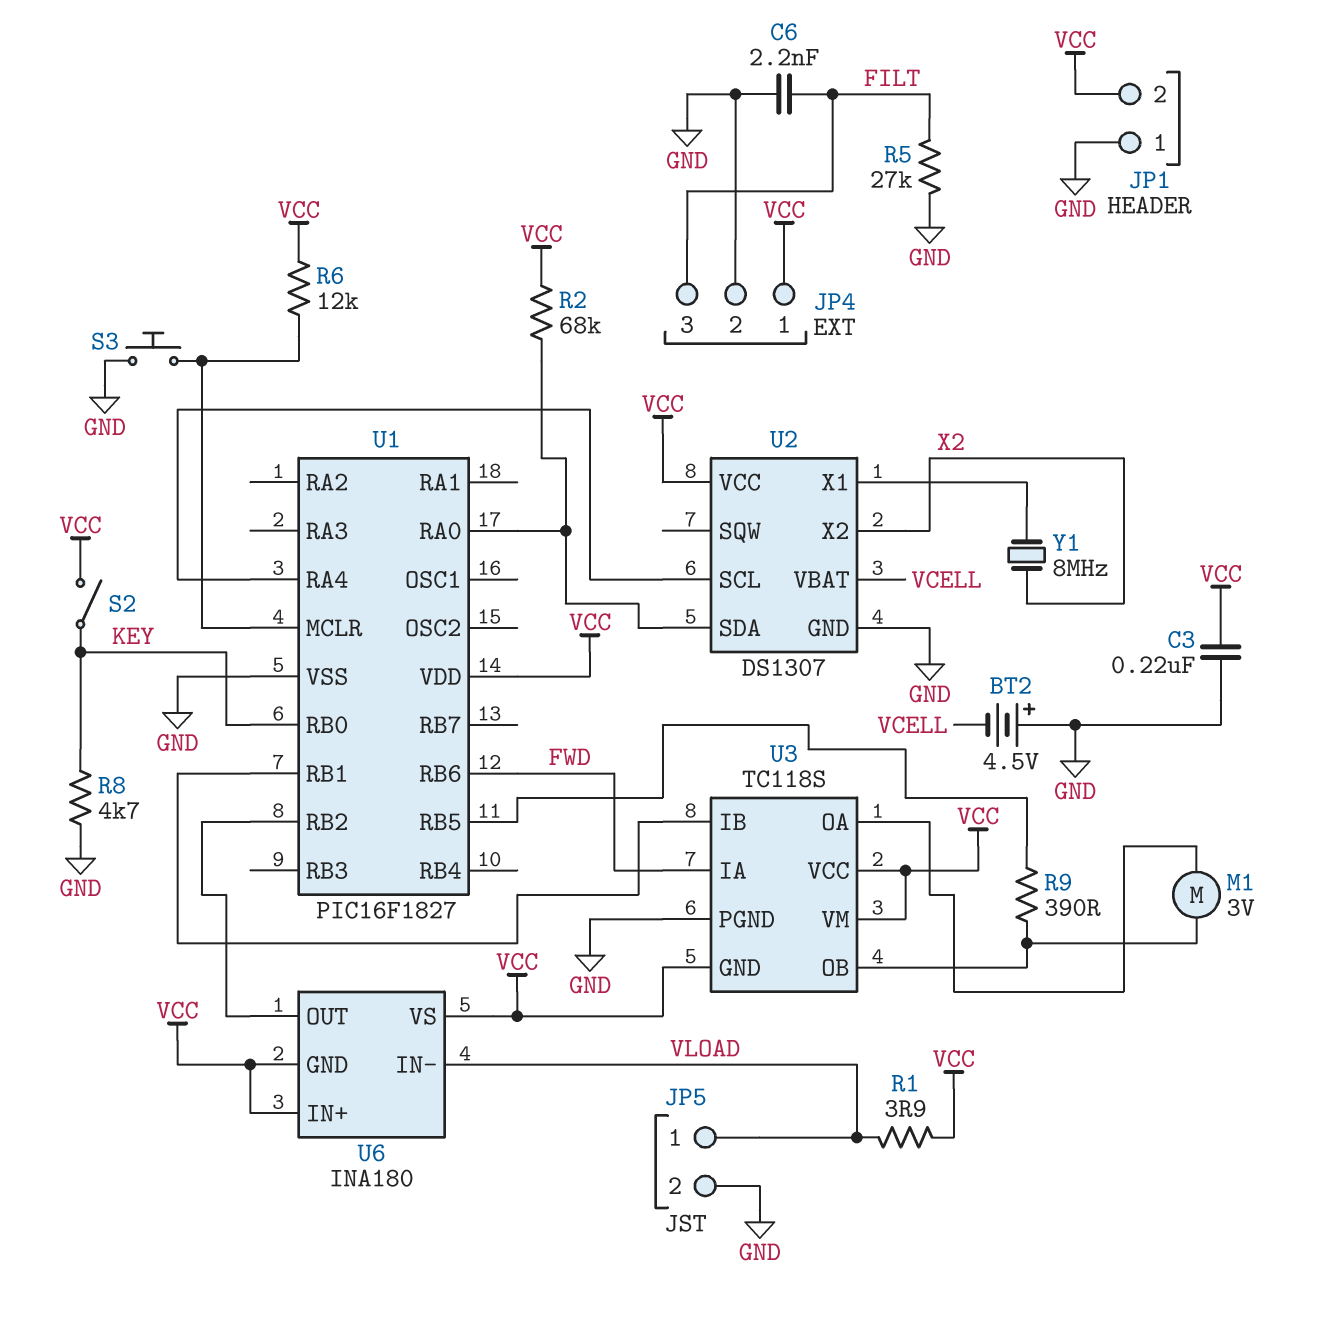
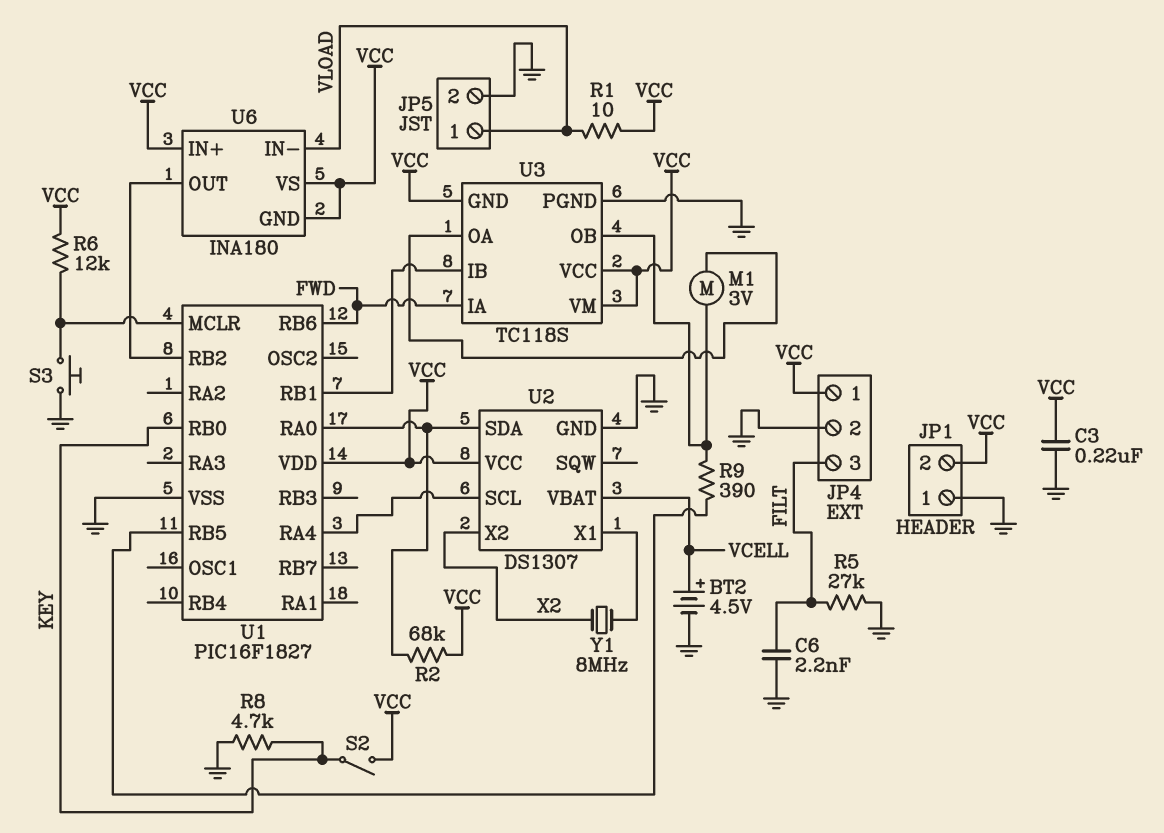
BT2: 4.5V (plus GND, minus VCELL) -> 4.5V (plus VCELL, minus GND)
R1: 3.9 (VCC, VLOAD) -> 10 (VCC, VLOAD)

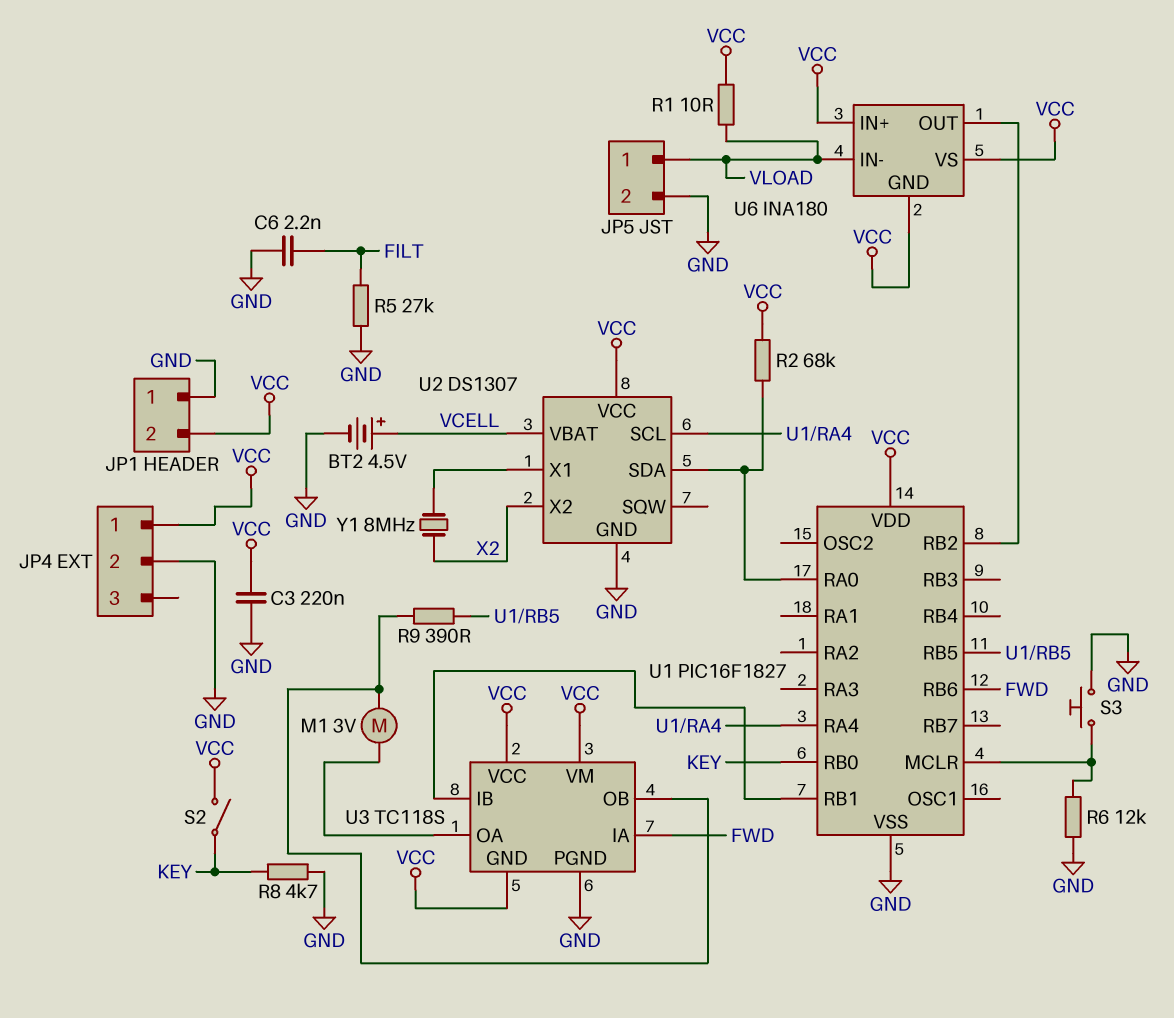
JP4 pin 3: FILT -> none
R6: 12k (U1/MCLR, VCC) -> 12k (GND, U1/MCLR)

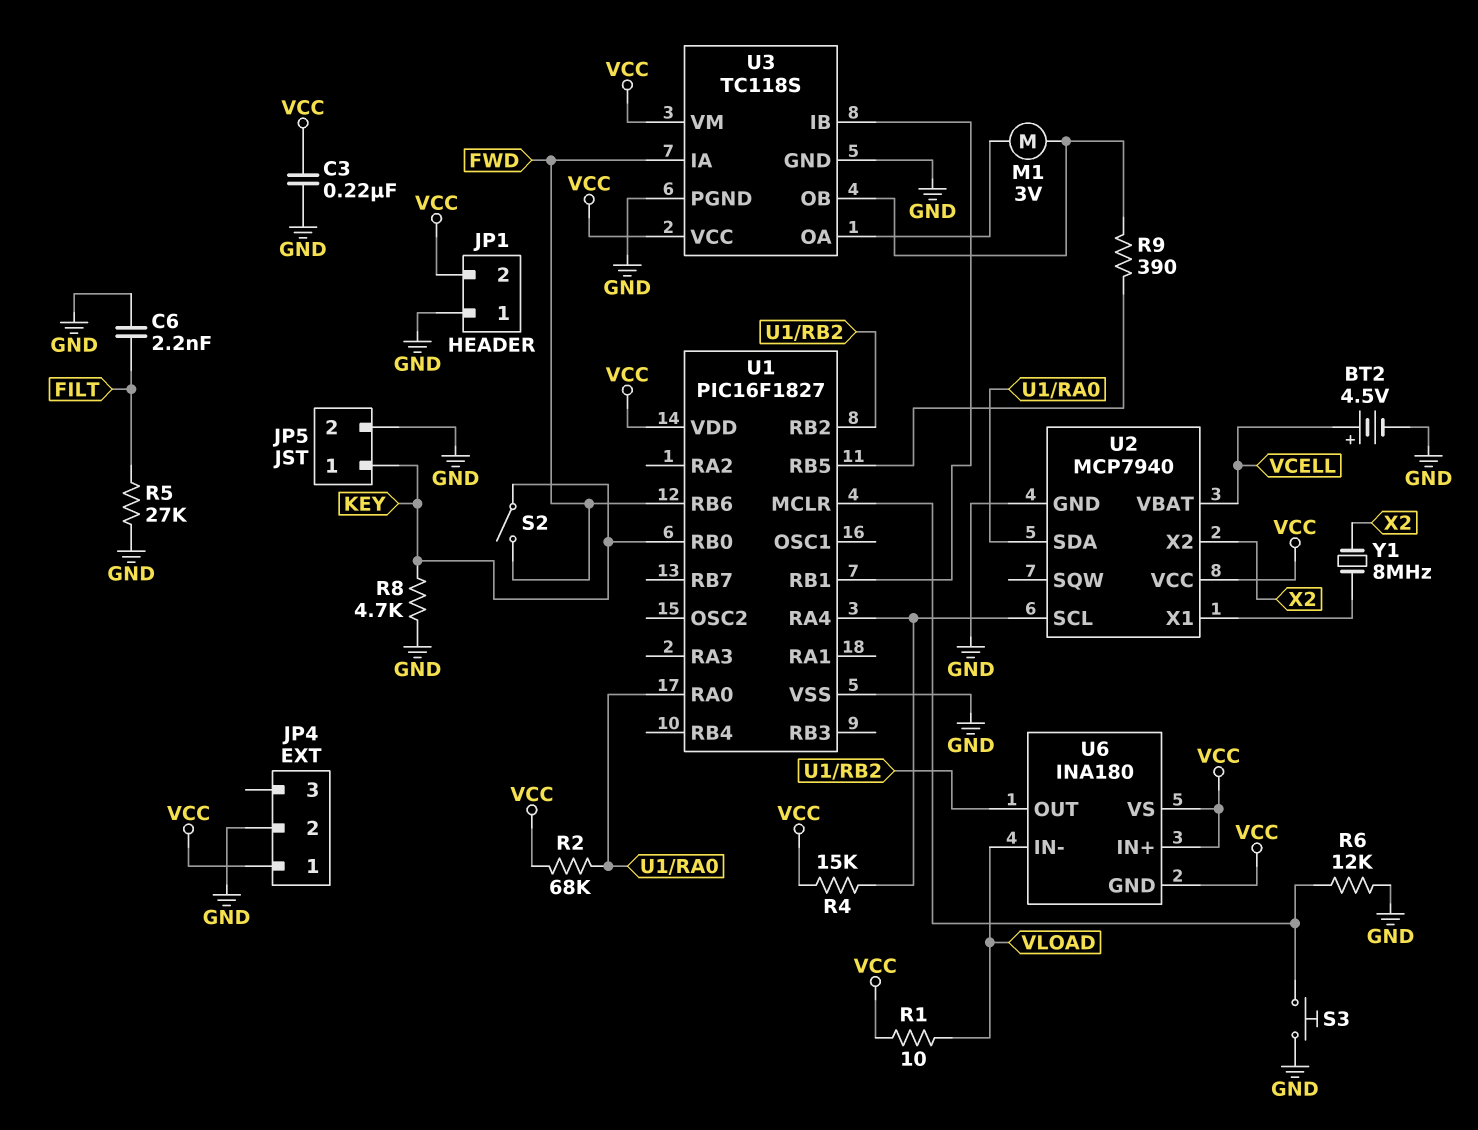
JP5 pin 1: VLOAD -> KEY
R4: none -> 15k (U1/RA4, VCC)
S2: switch (KEY, VCC) -> switch (FWD, KEY)
U2: DS1307 -> MCP7940
U3 pin GND: VCC -> GND

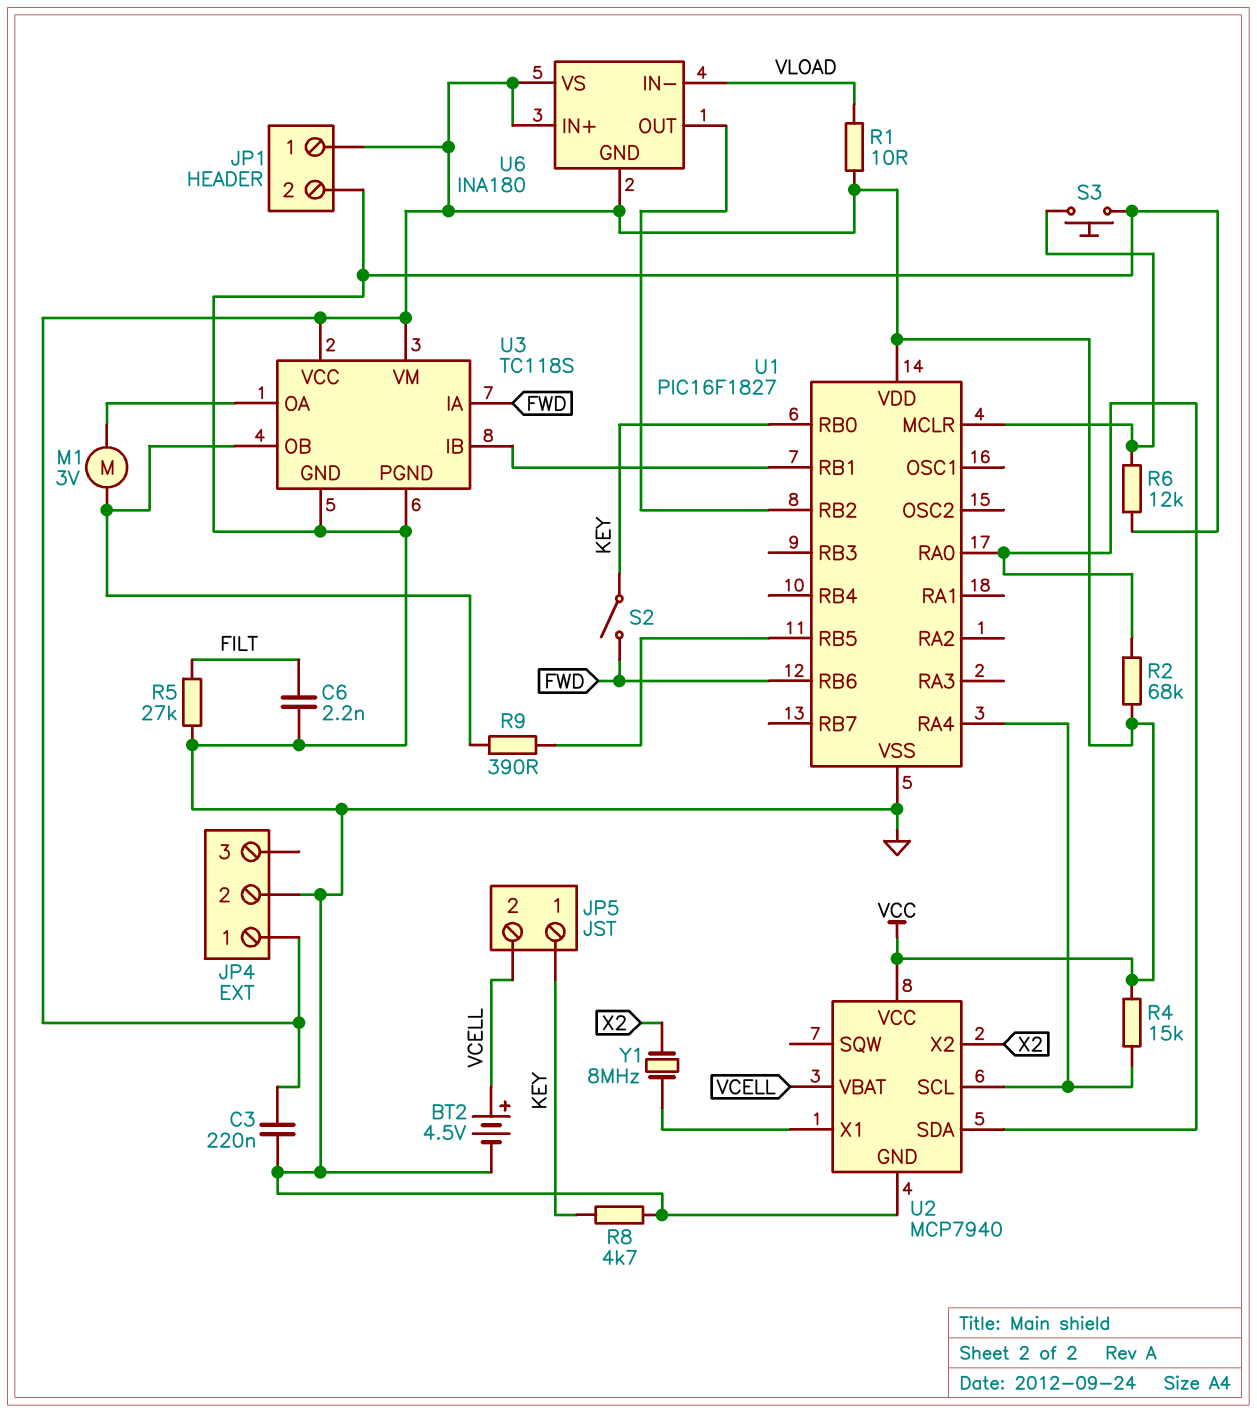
JP1 pin 1: GND -> VCC
JP1 pin 2: VCC -> GND
JP5 pin 2: GND -> VCELL

